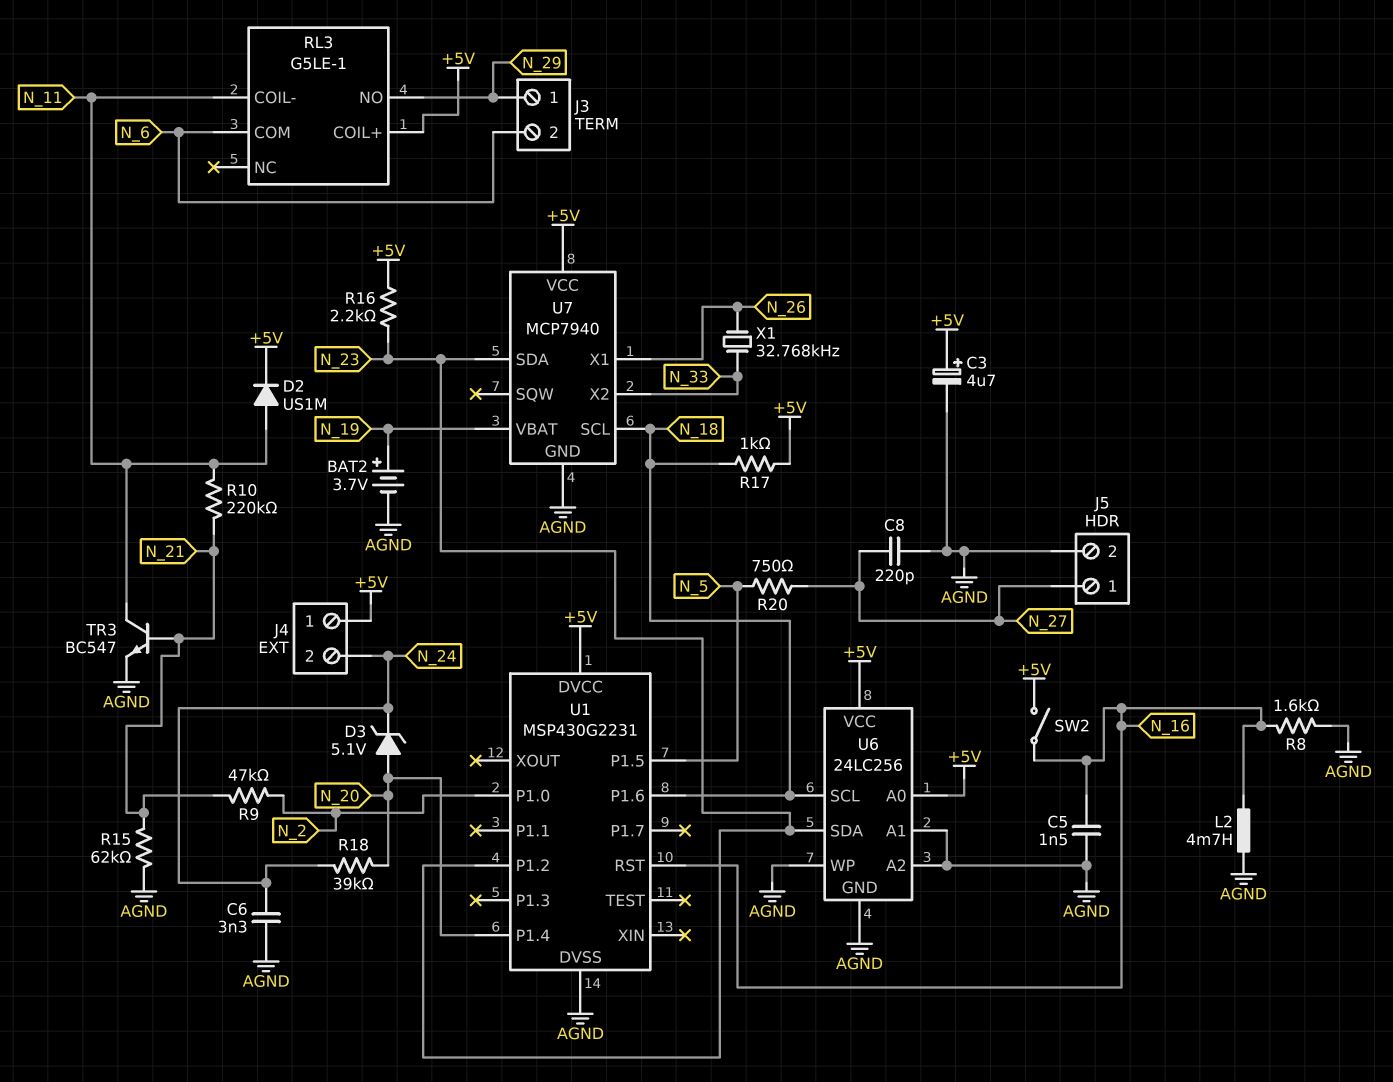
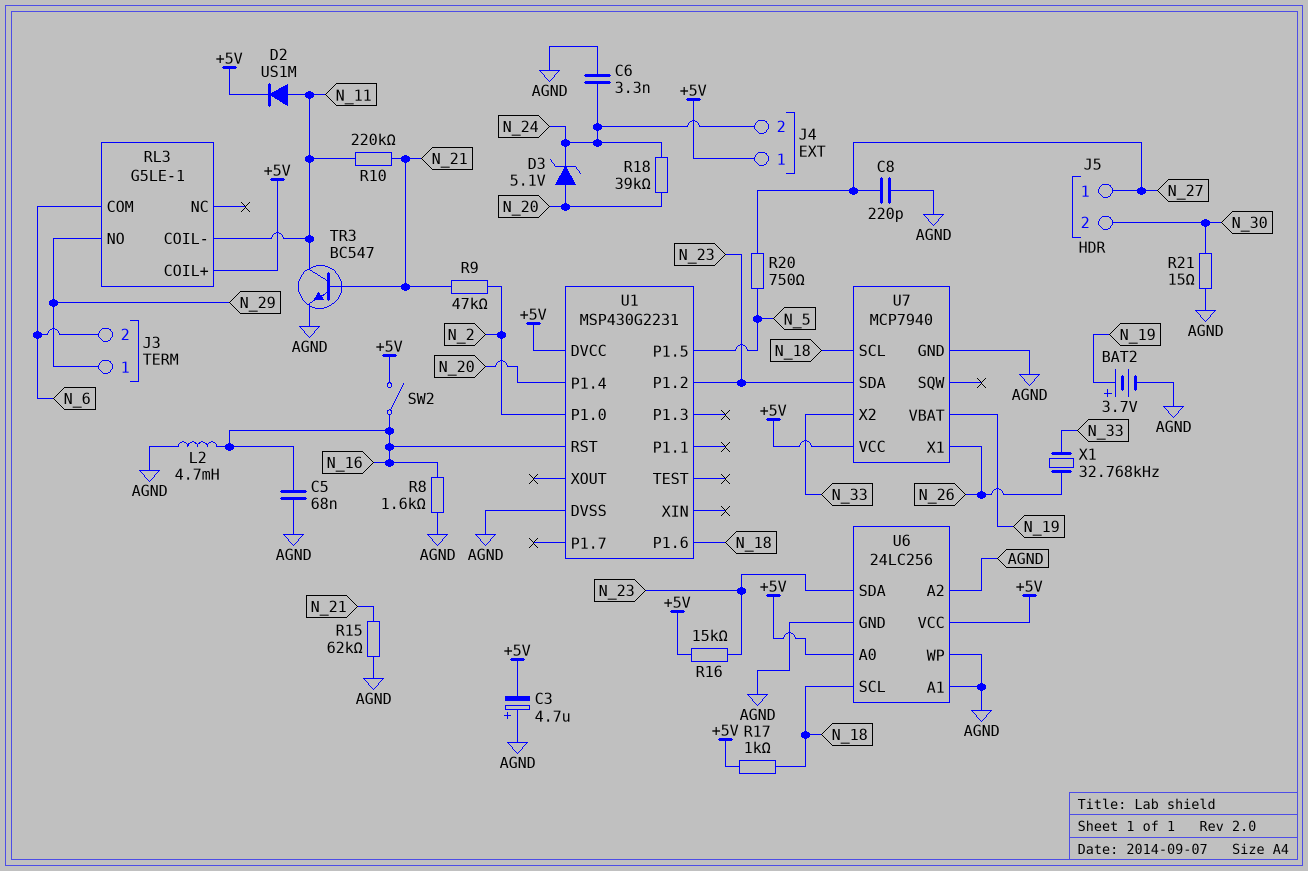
C3: 4.7uF (plus +5V, minus AGND) -> 4.7uF (plus AGND, minus +5V)
C5: 1.5nF (AGND, N_16) -> 68nF (AGND, N_16)
J5 pin 2: AGND -> N_30
R16: 2.2k (+5V, N_23) -> 15k (+5V, N_23)
R21: none -> 15 (AGND, N_30)

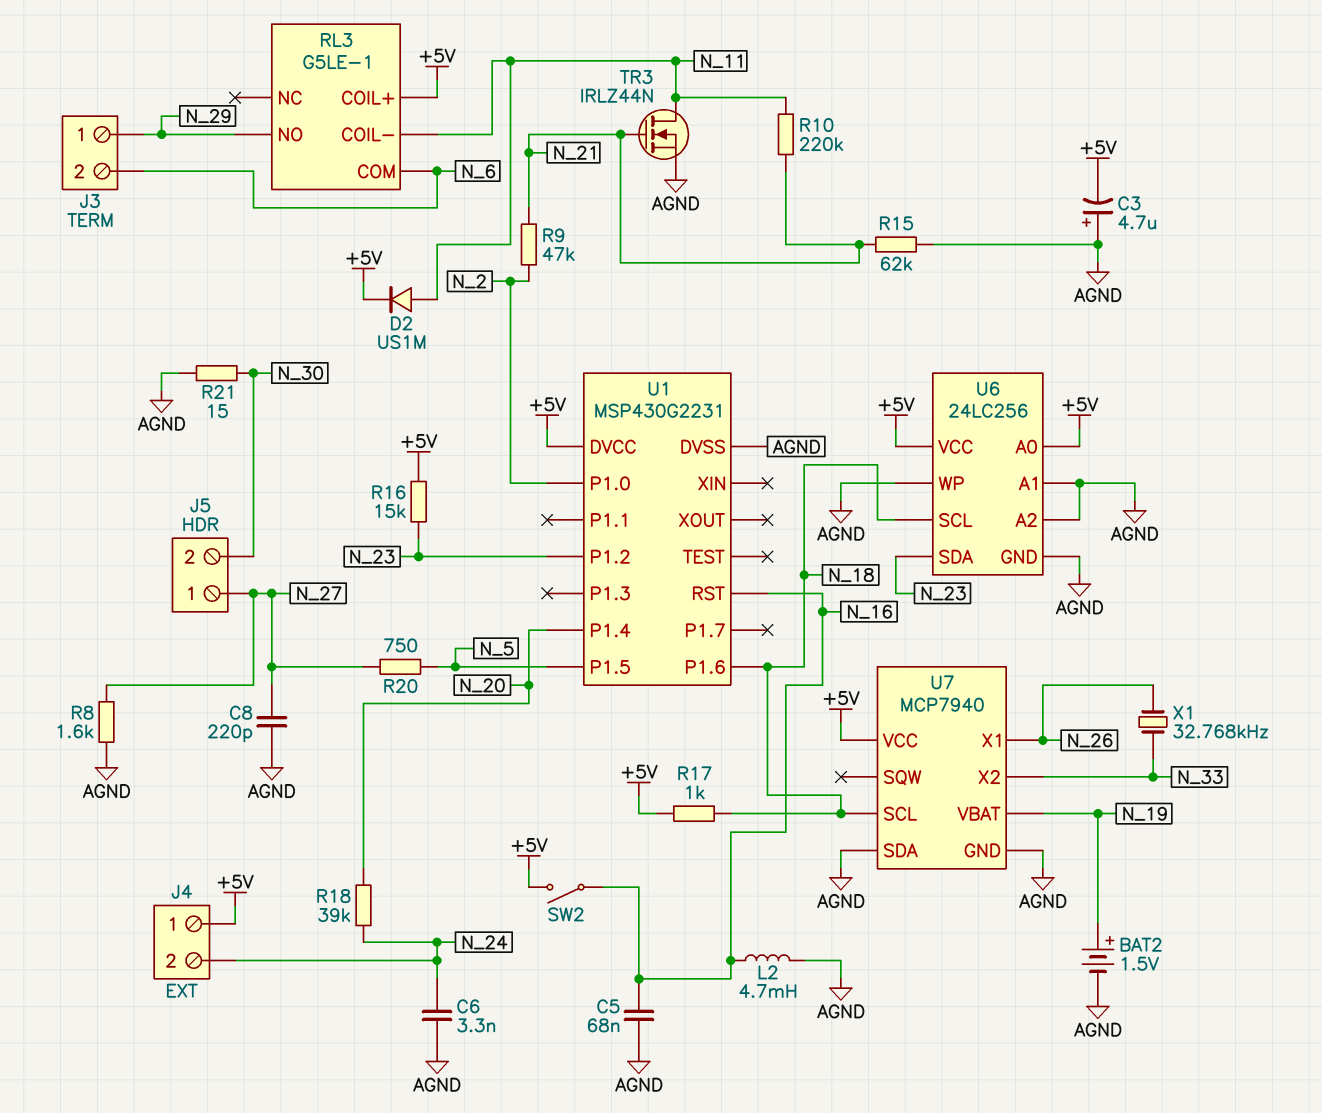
BAT2: 3.7V (plus N_19, minus AGND) -> 1.5V (plus N_19, minus AGND)
D3: zener 5.1V (A N_20, K N_24) -> none
R8: 1.6k (AGND, N_16) -> 1.6k (AGND, N_27)
TR3: NPN BC547 (B N_21, C N_11, E AGND) -> NMOS IRLZ44N (G N_21, D N_11, S AGND)
U7 pin SDA: N_23 -> AGND

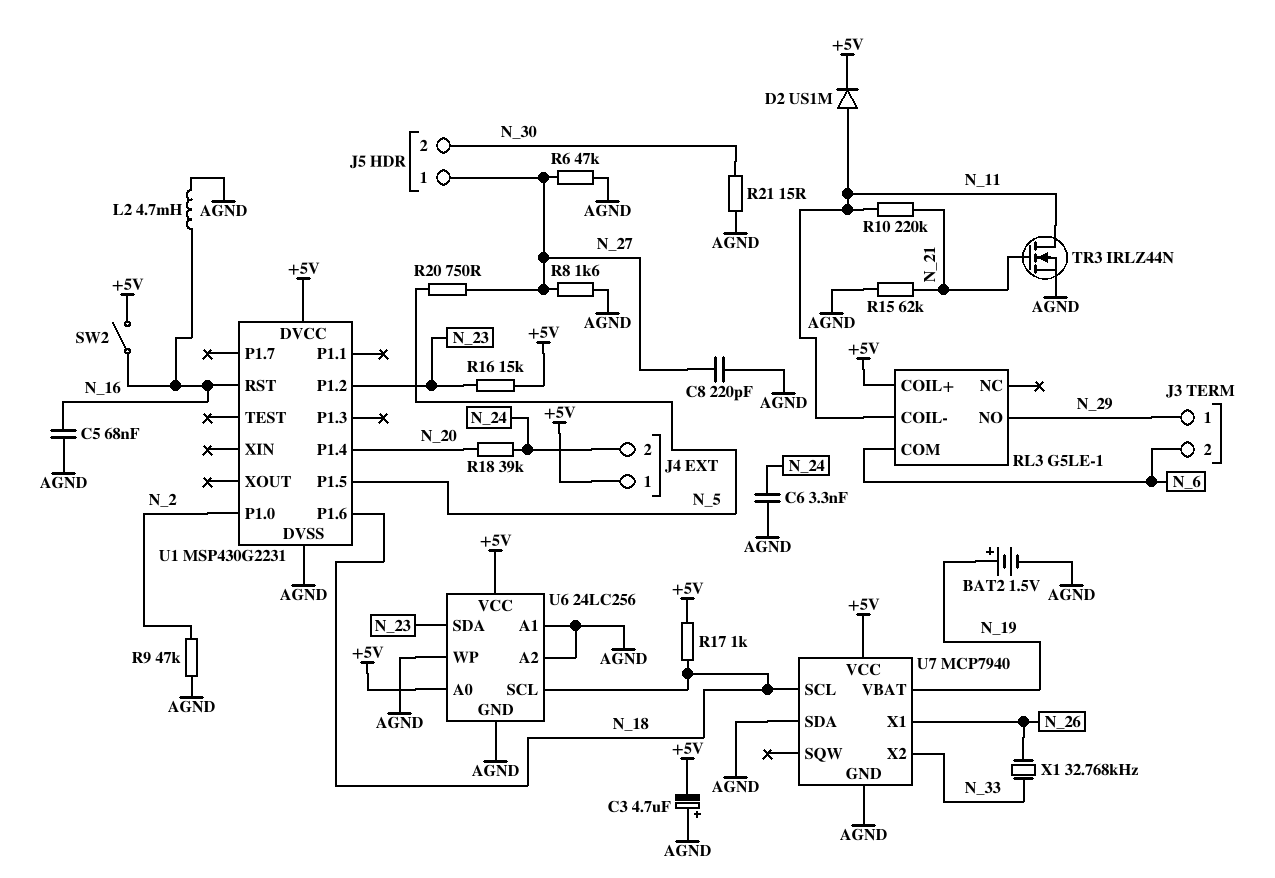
R6: none -> 47k (AGND, N_27)
R9: 47k (N_2, N_21) -> 47k (AGND, N_2)

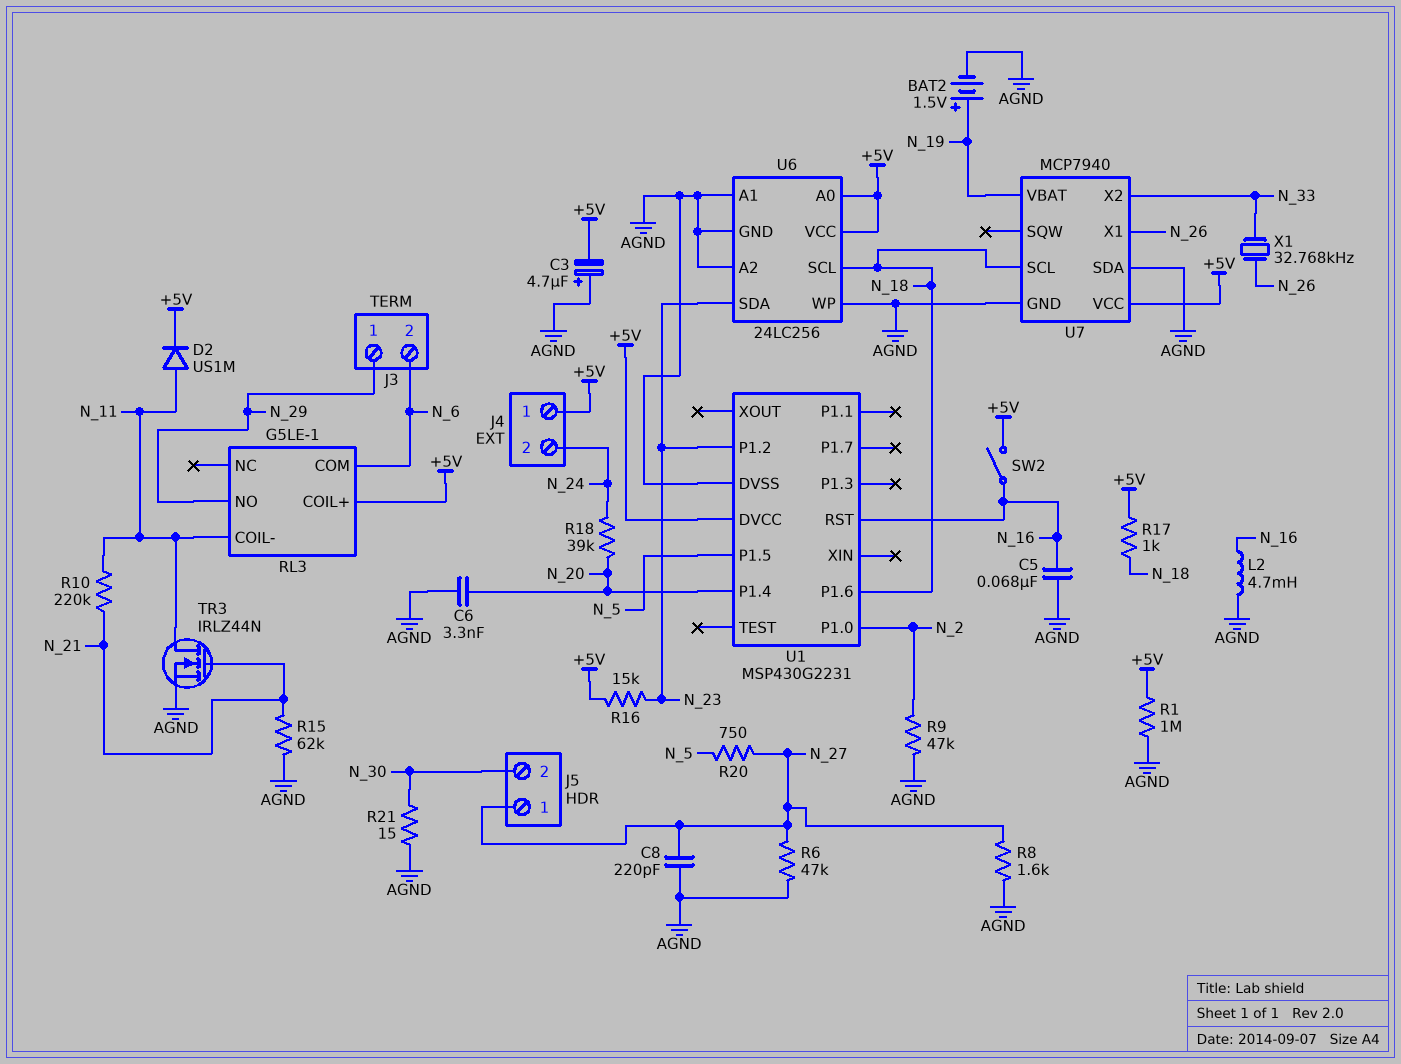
C6: 3.3nF (AGND, N_24) -> 3.3nF (AGND, N_20)
R1: none -> 1M (+5V, AGND)

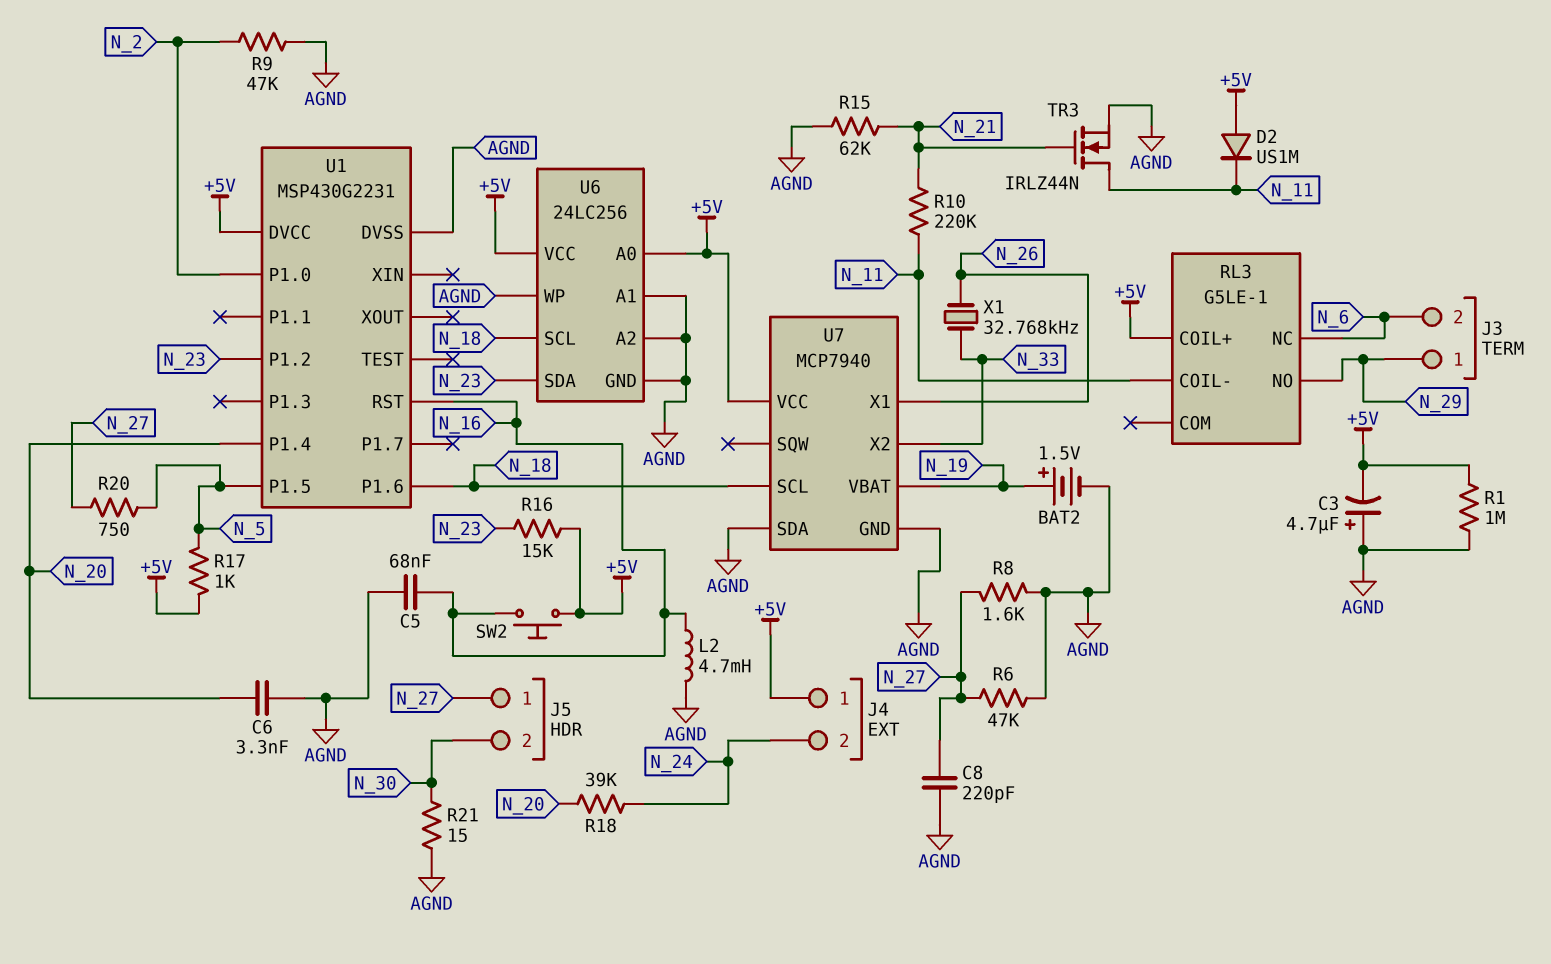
D2: diode US1M (A N_11, K +5V) -> diode US1M (A +5V, K N_11)
R17: 1k (+5V, N_18) -> 1k (+5V, N_5)
RL3 pin COM: N_6 -> none
RL3 pin NC: none -> N_6
SW2: switch (+5V, N_16) -> button (+5V, N_16)

